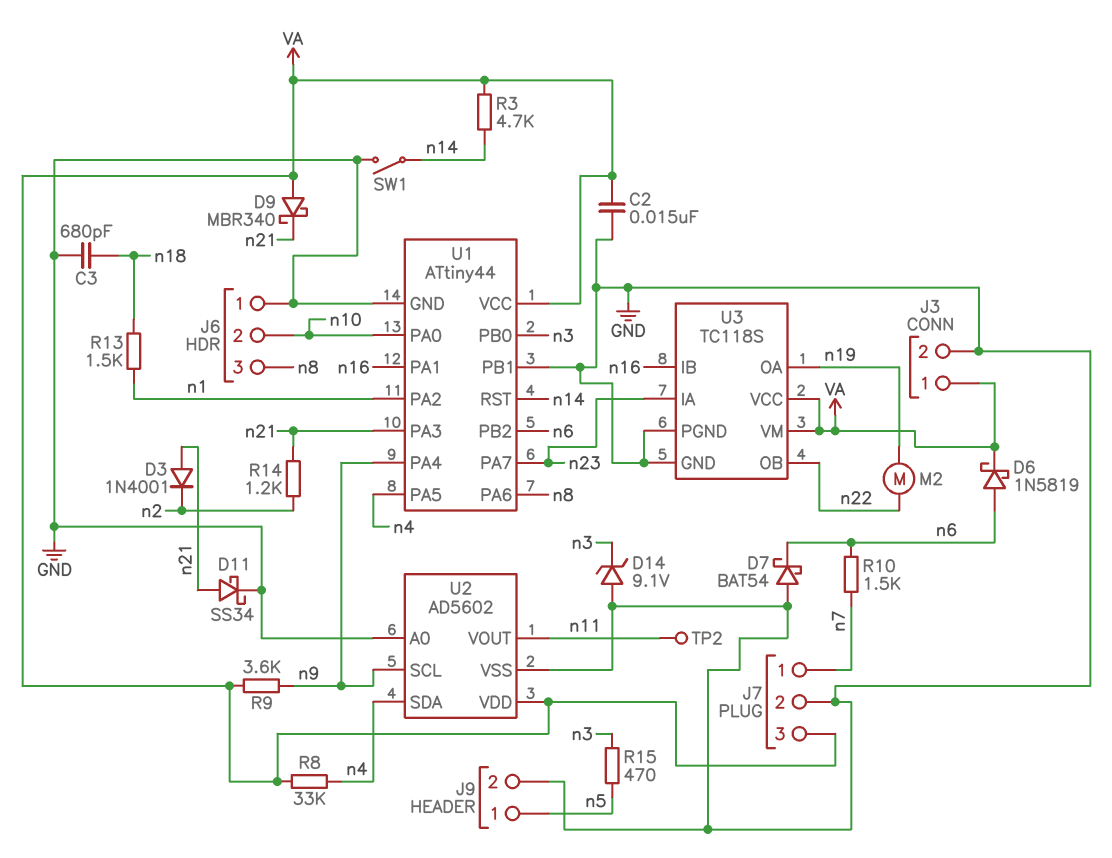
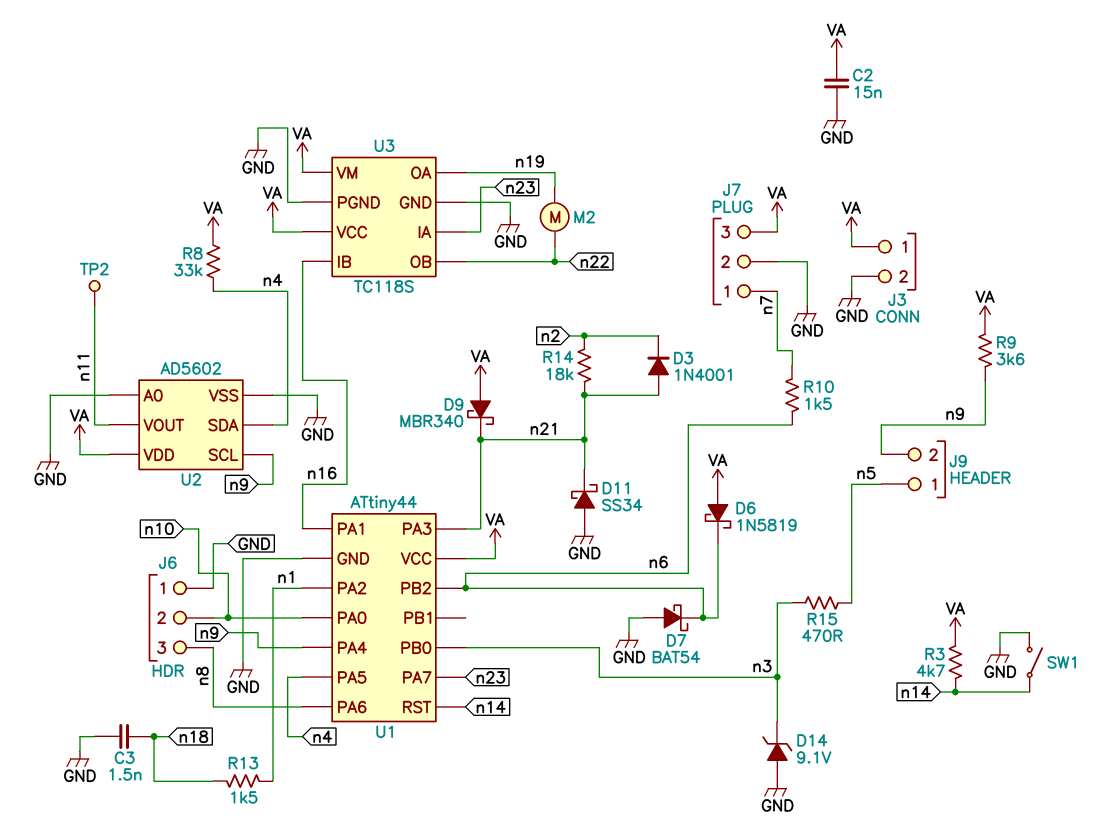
C3: 680pF (GND, n18) -> 1.5nF (GND, n18)
D6: schottky 1N5819 (A n6, K VA) -> schottky 1N5819 (A VA, K n6)
D11: schottky SS34 (A n21, K GND) -> schottky SS34 (A GND, K n21)
J9 pin 2: GND -> n9
R14: 1.2k (n2, n21) -> 18k (n2, n21)
U1 pin PB1: GND -> none

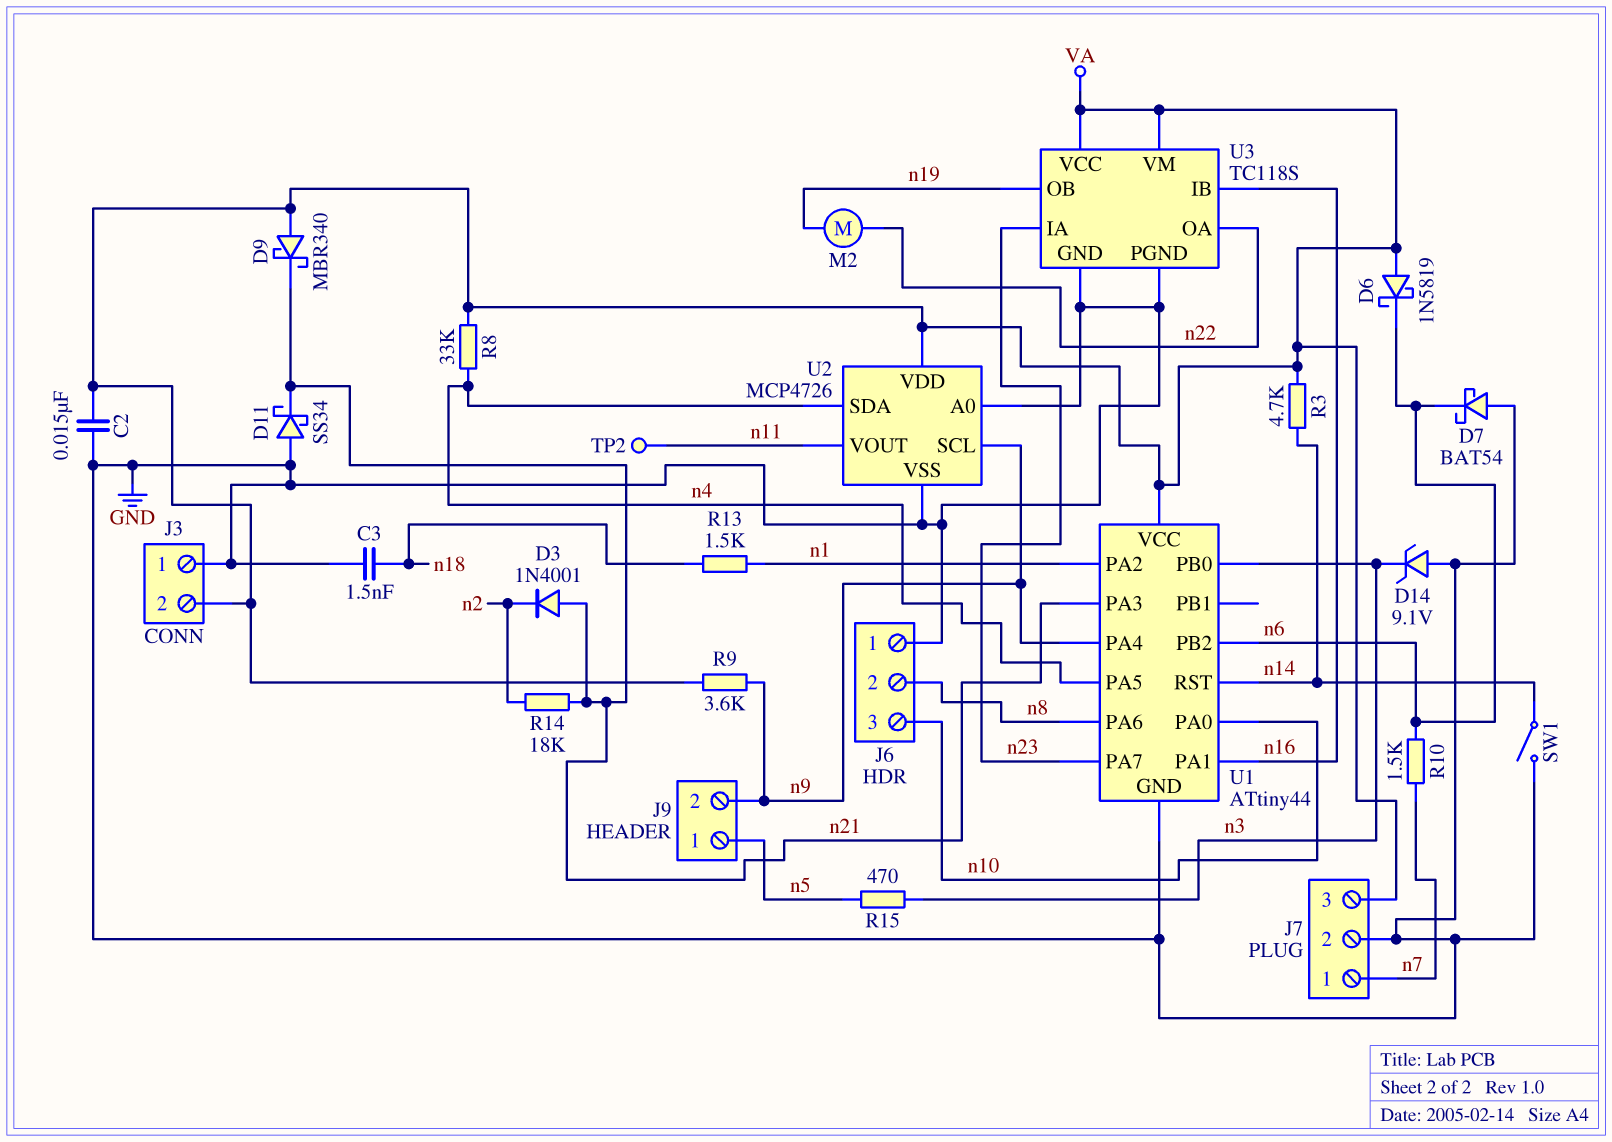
J3 pin 1: VA -> GND
J3 pin 2: GND -> VA
J6 pin 2: n10 -> n8
J6 pin 3: n8 -> n10
U2: AD5602 -> MCP4726
U3 pin OA: n19 -> n22
U3 pin OB: n22 -> n19

